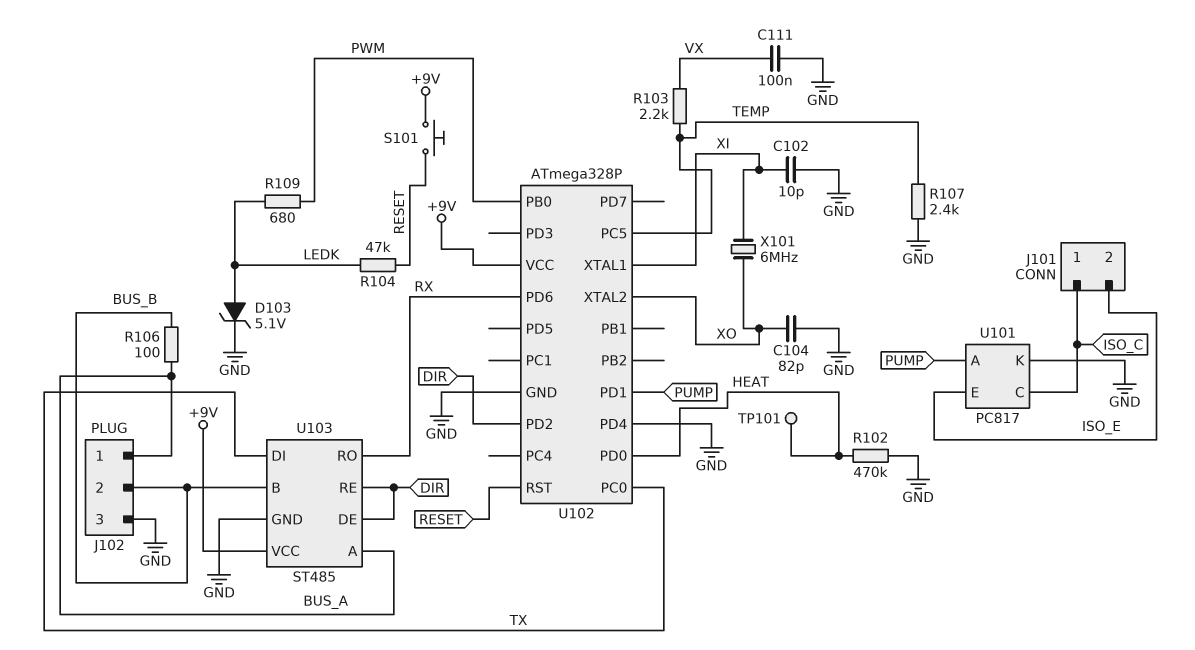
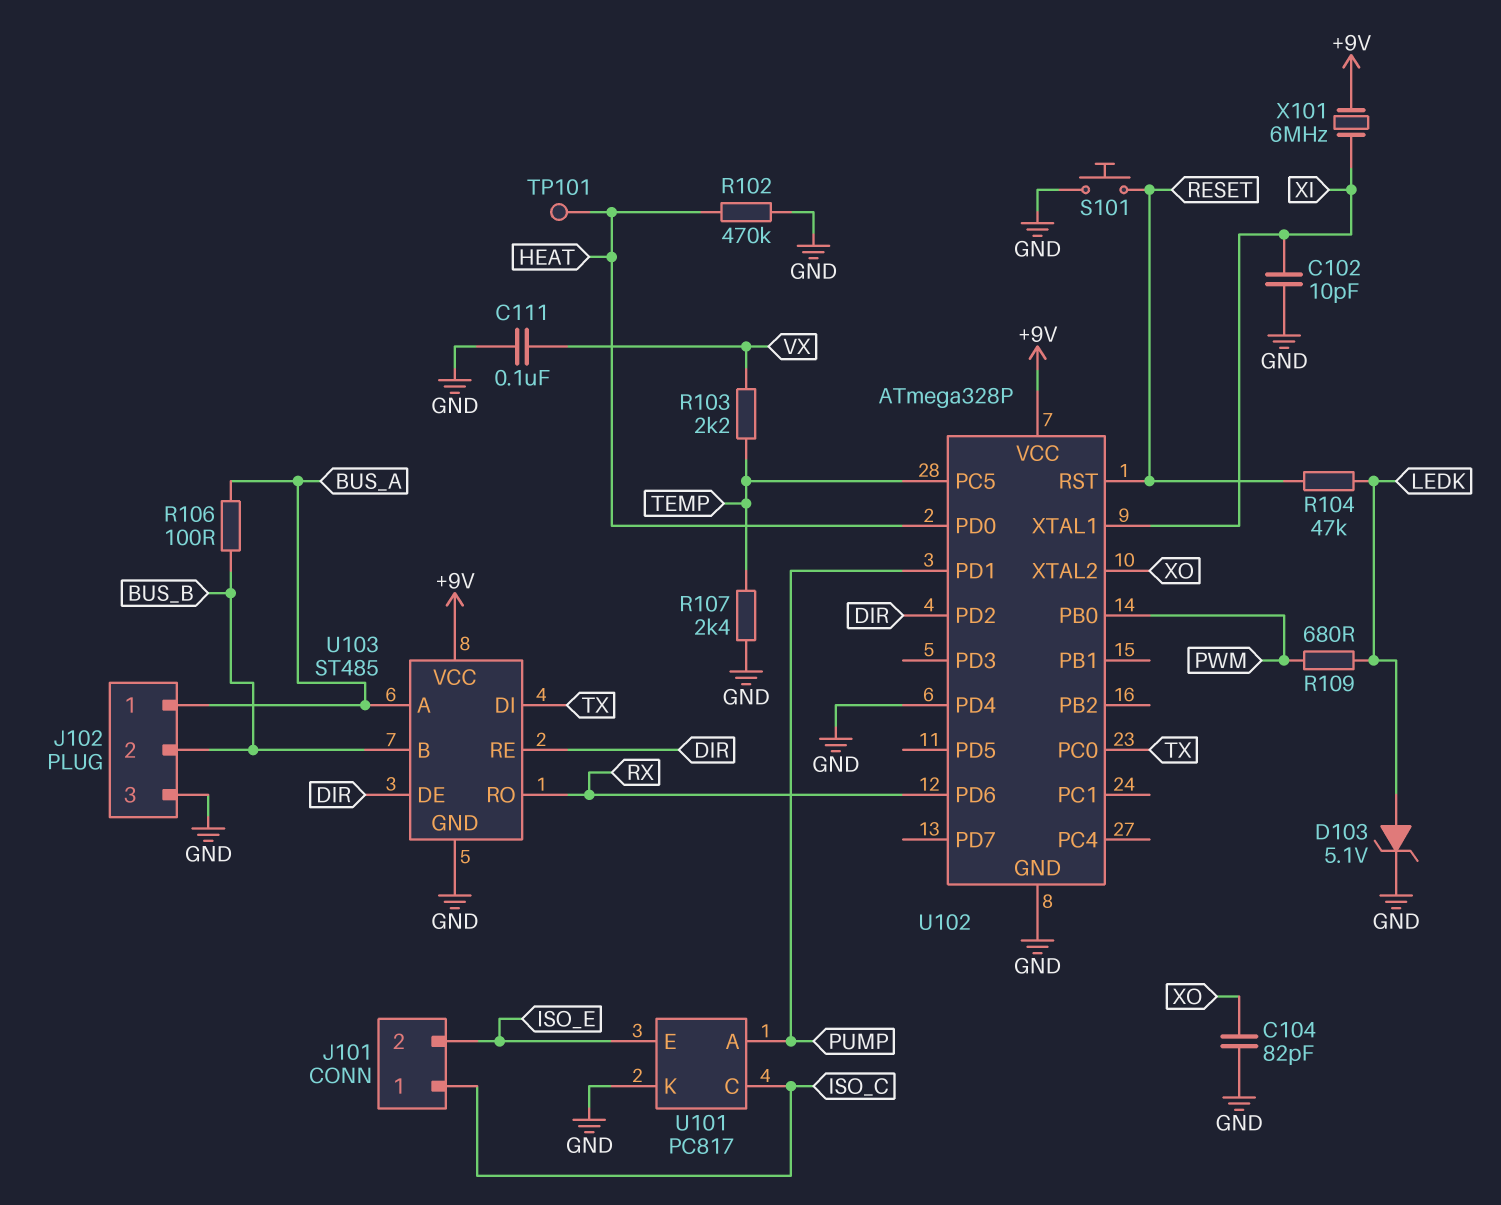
S101: button (+9V, RESET) -> button (GND, RESET)
X101: 6MHz (XI, XO) -> 6MHz (+9V, XI)

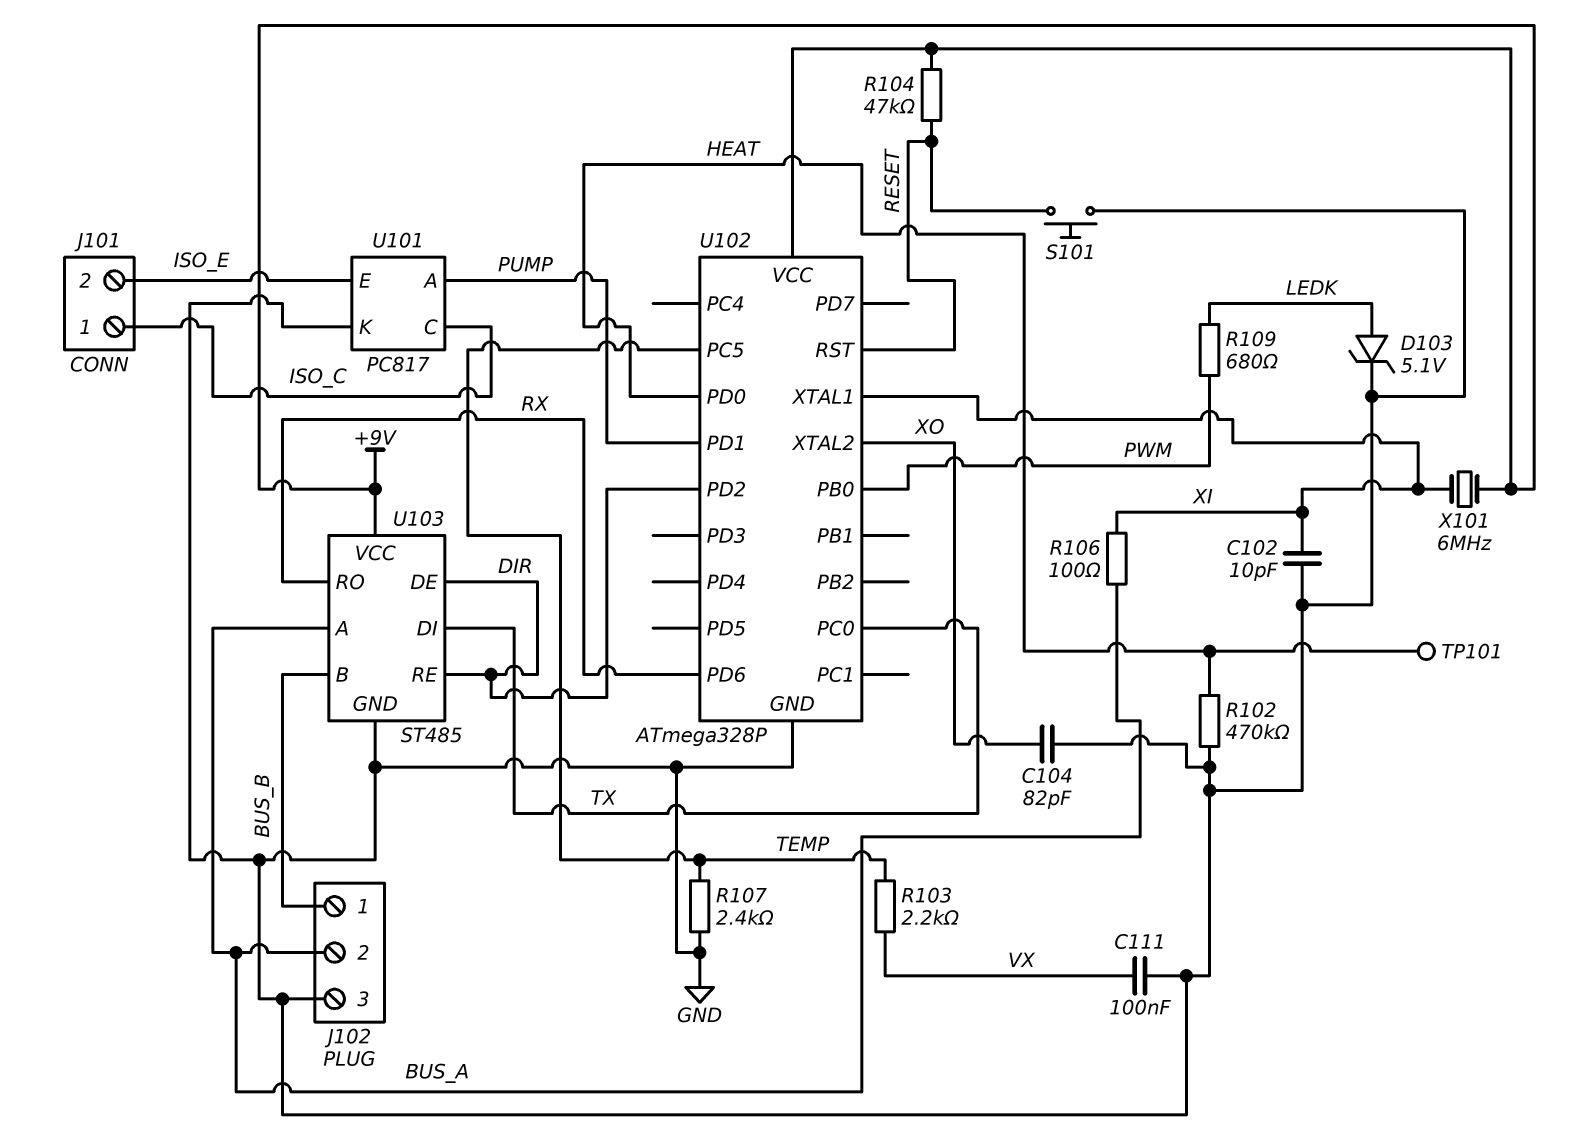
J102 pin 1: BUS_A -> BUS_B
J102 pin 2: BUS_B -> BUS_A
R104: 47k (LEDK, RESET) -> 47k (+9V, RESET)
R106: 100 (BUS_A, BUS_B) -> 100 (BUS_A, XI)
U102 pin PD4: GND -> none

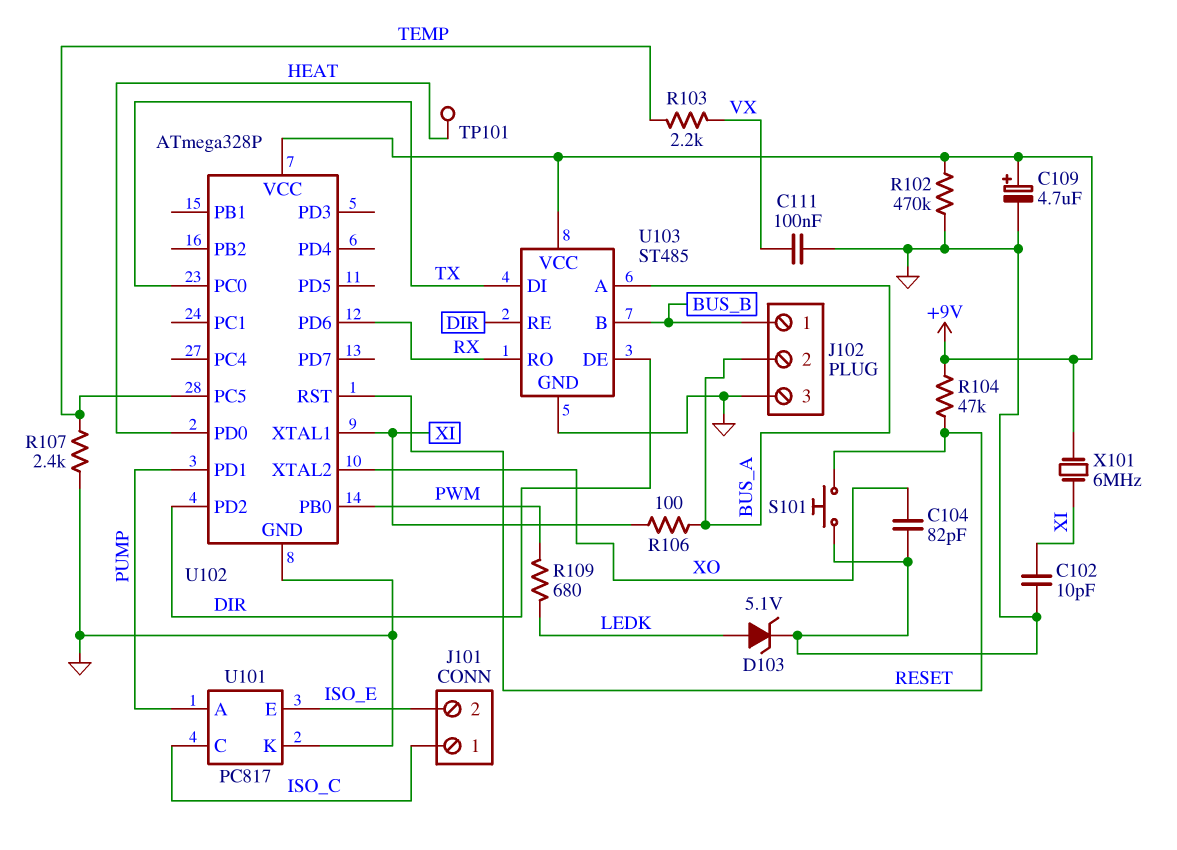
C109: none -> 4.7uF (plus +9V, minus GND)
R102: 470k (GND, HEAT) -> 470k (+9V, GND)

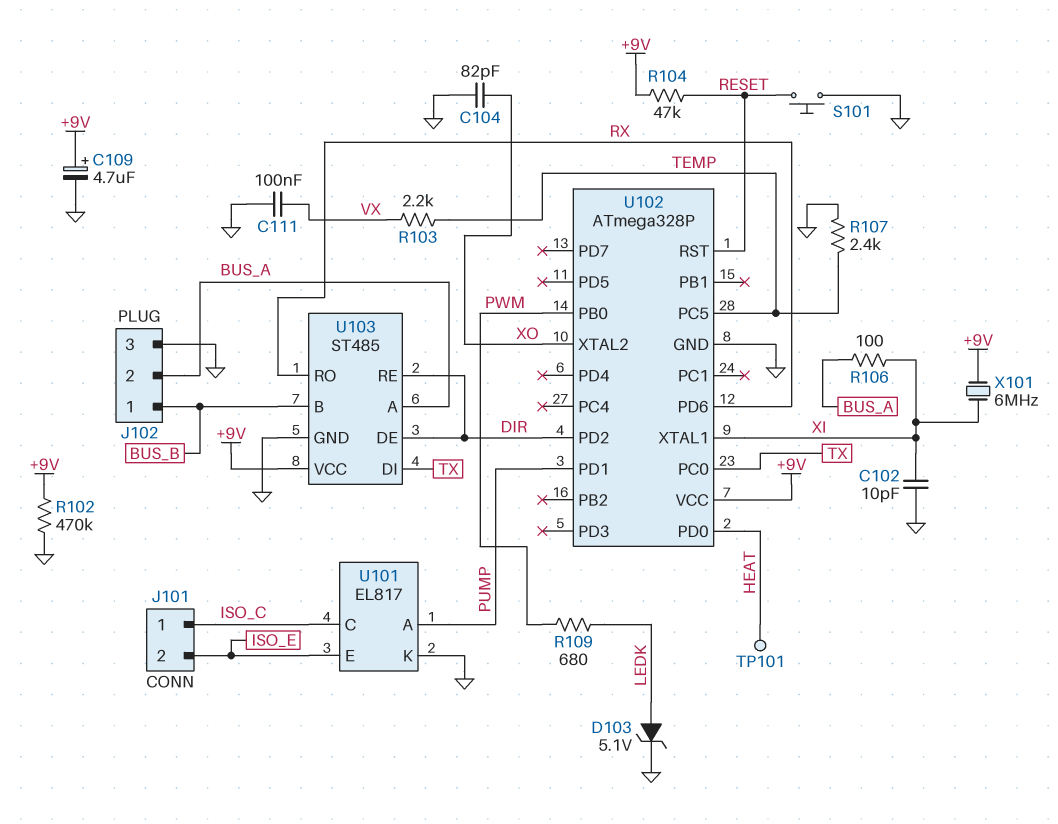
U101: PC817 -> EL817

